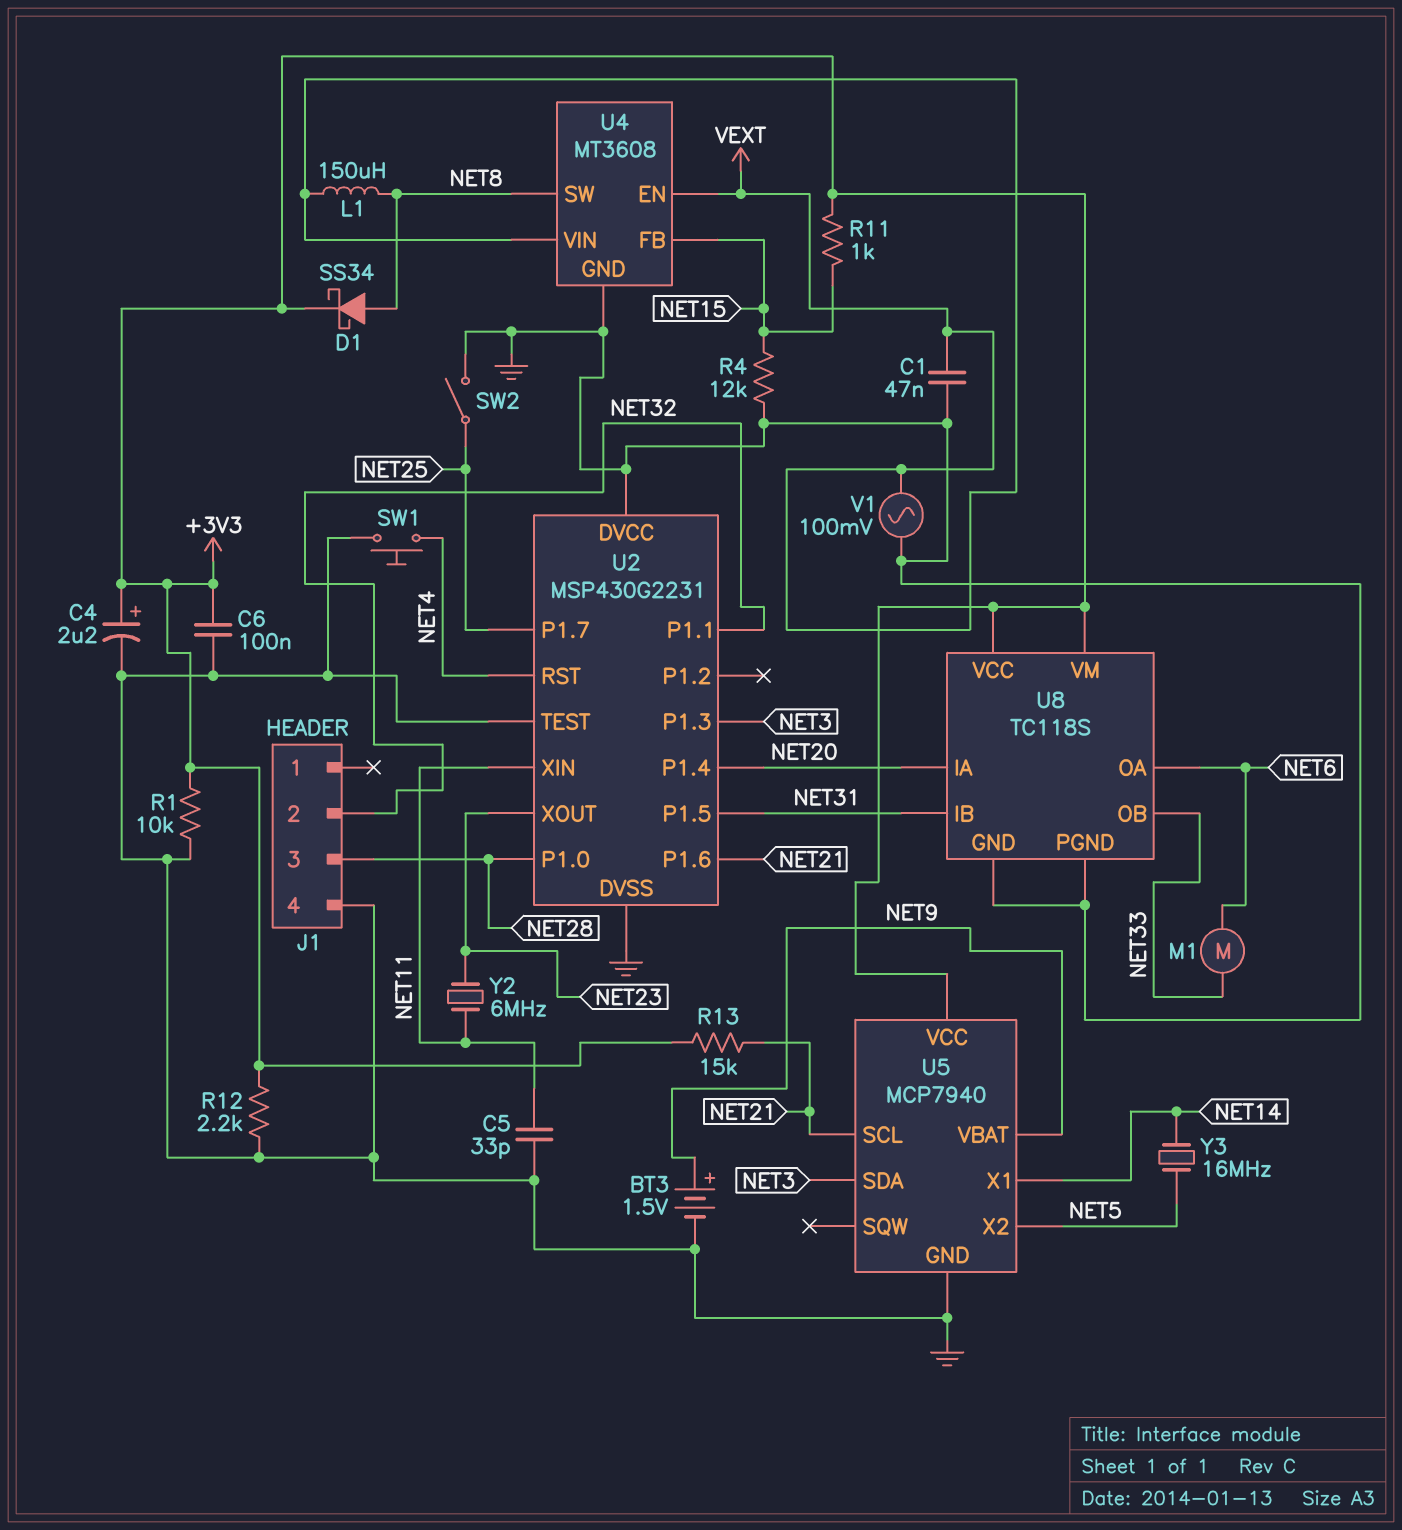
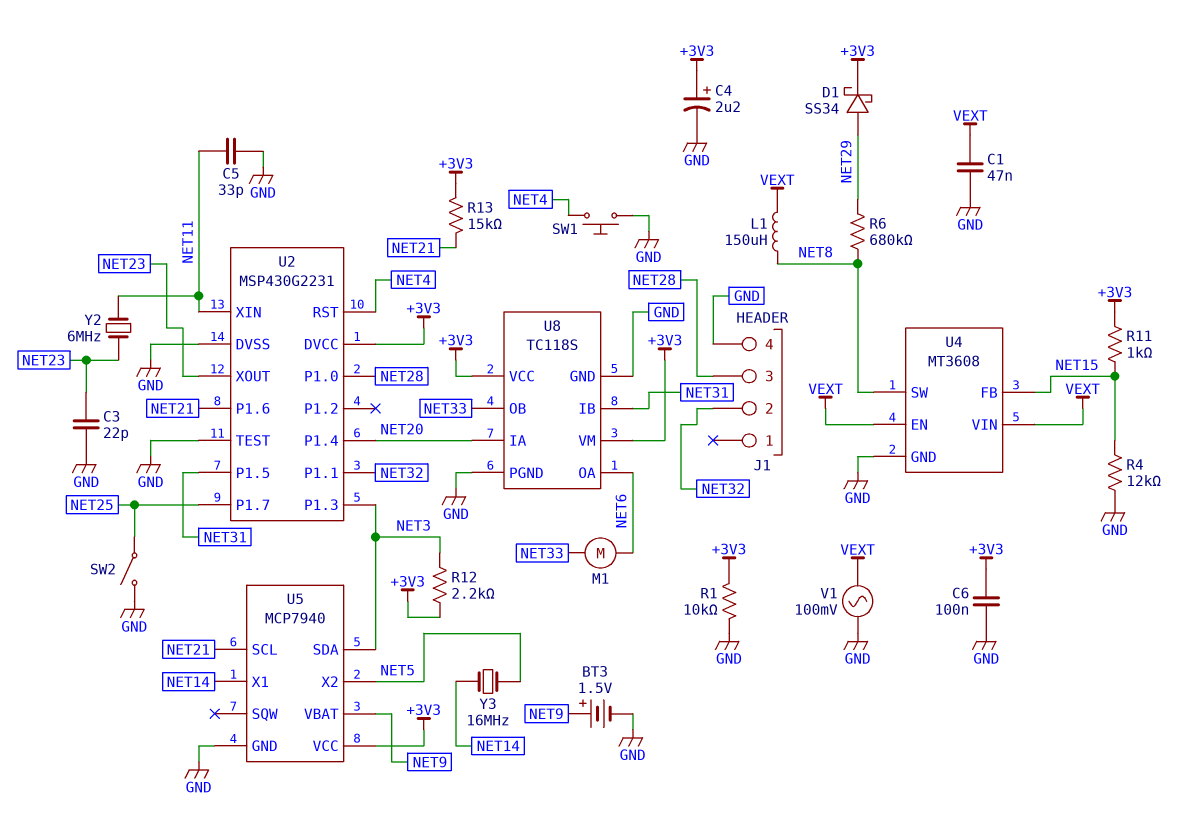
C3: none -> 22pF (GND, NET23)
D1: schottky SS34 (A NET8, K +3V3) -> schottky SS34 (A NET29, K +3V3)
R6: none -> 680k (NET8, NET29)
R12: 2.2k (+3V3, GND) -> 2.2k (+3V3, NET3)
U2 pin DVCC: GND -> +3V3

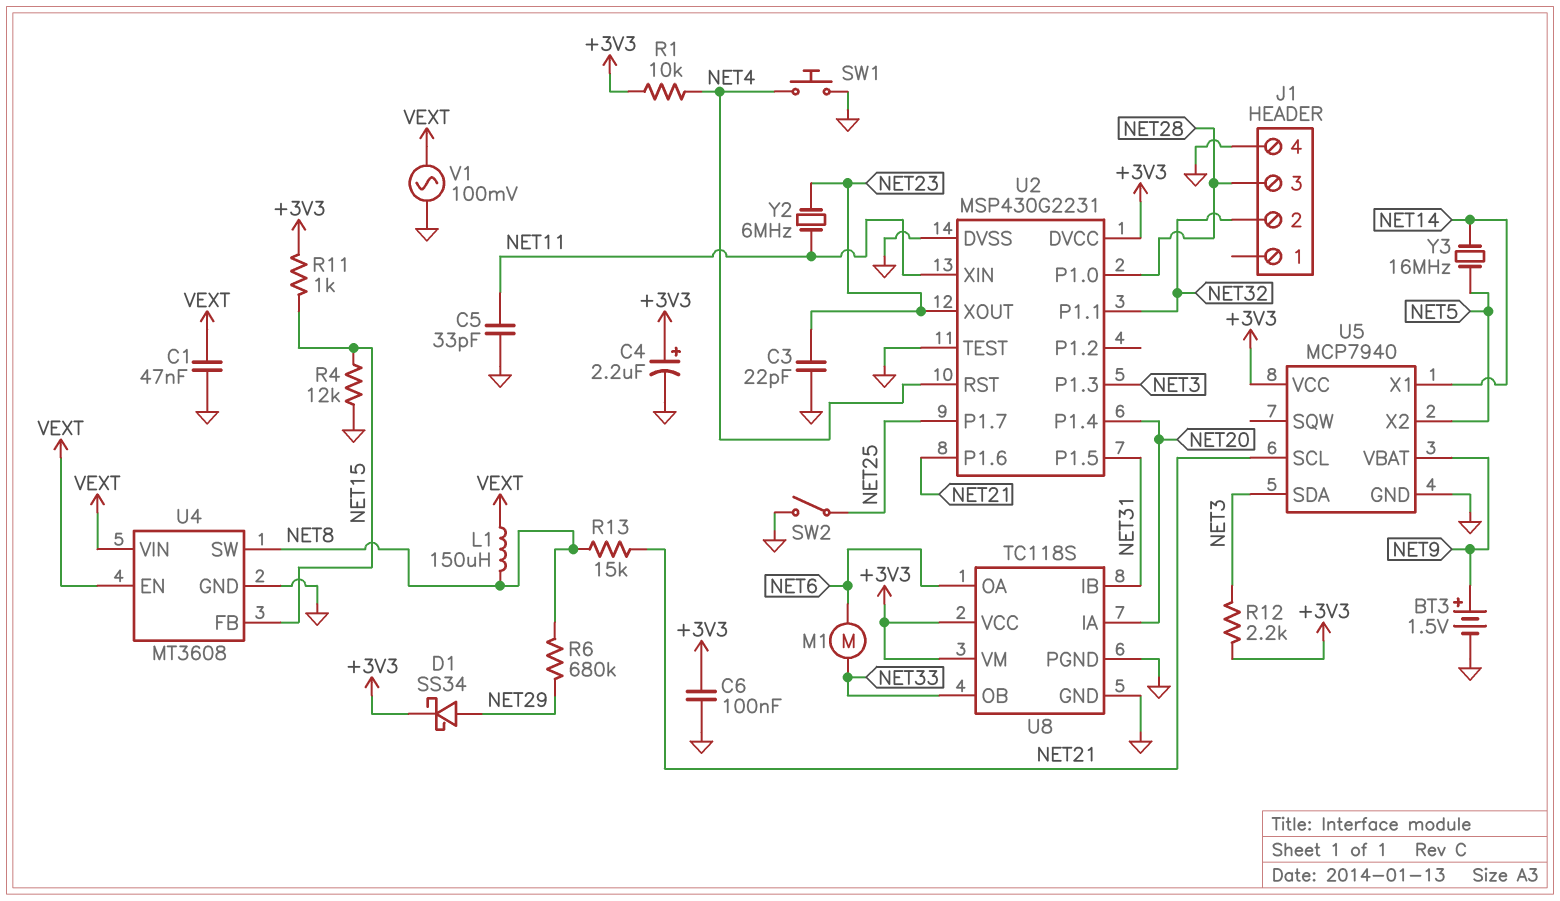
R1: 10k (+3V3, GND) -> 10k (+3V3, NET4)
R13: 15k (+3V3, NET21) -> 15k (NET8, NET21)

